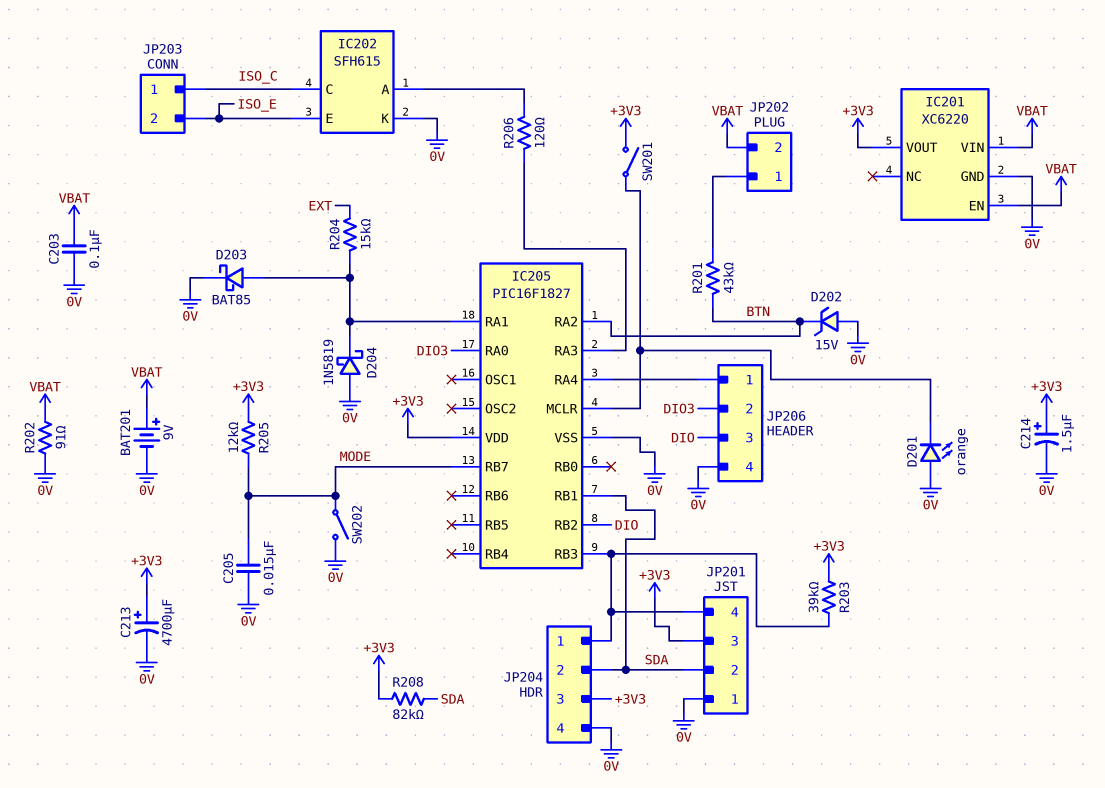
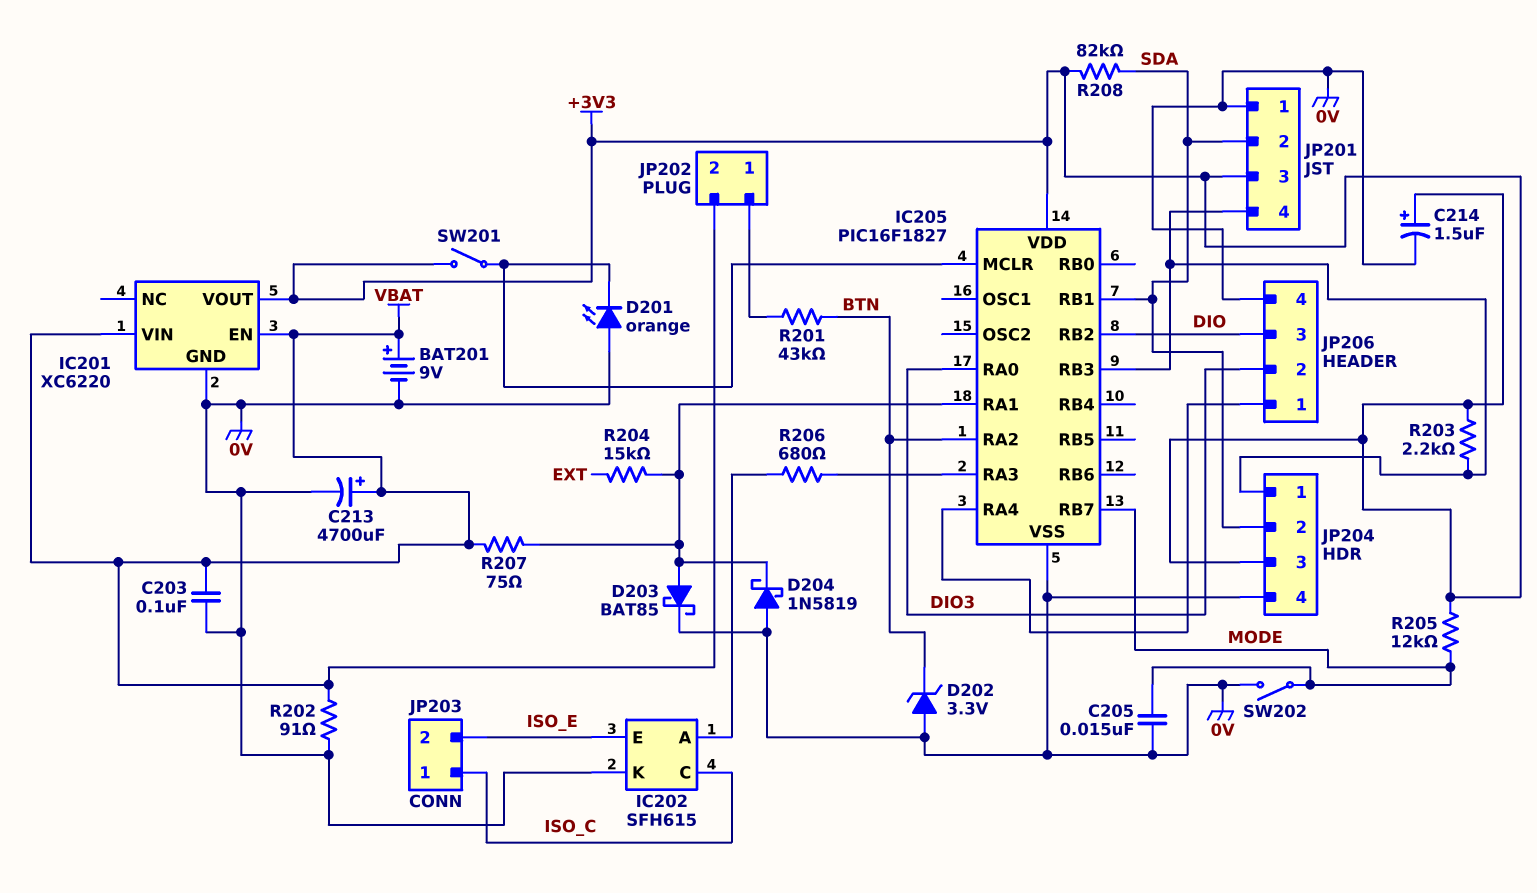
C213: 4700uF (plus +3V3, minus 0V) -> 4700uF (plus VBAT, minus 0V)
D202: zener 15V (A 0V, K BTN) -> zener 3.3V (A 0V, K BTN)
R203: 39k (+3V3, IC205/RB3) -> 2.2k (+3V3, IC205/RB3)
R206: 120 (IC202/A, IC205/RA3) -> 680 (IC202/A, IC205/RA3)
R207: none -> 75 (IC205/RA1, VBAT)

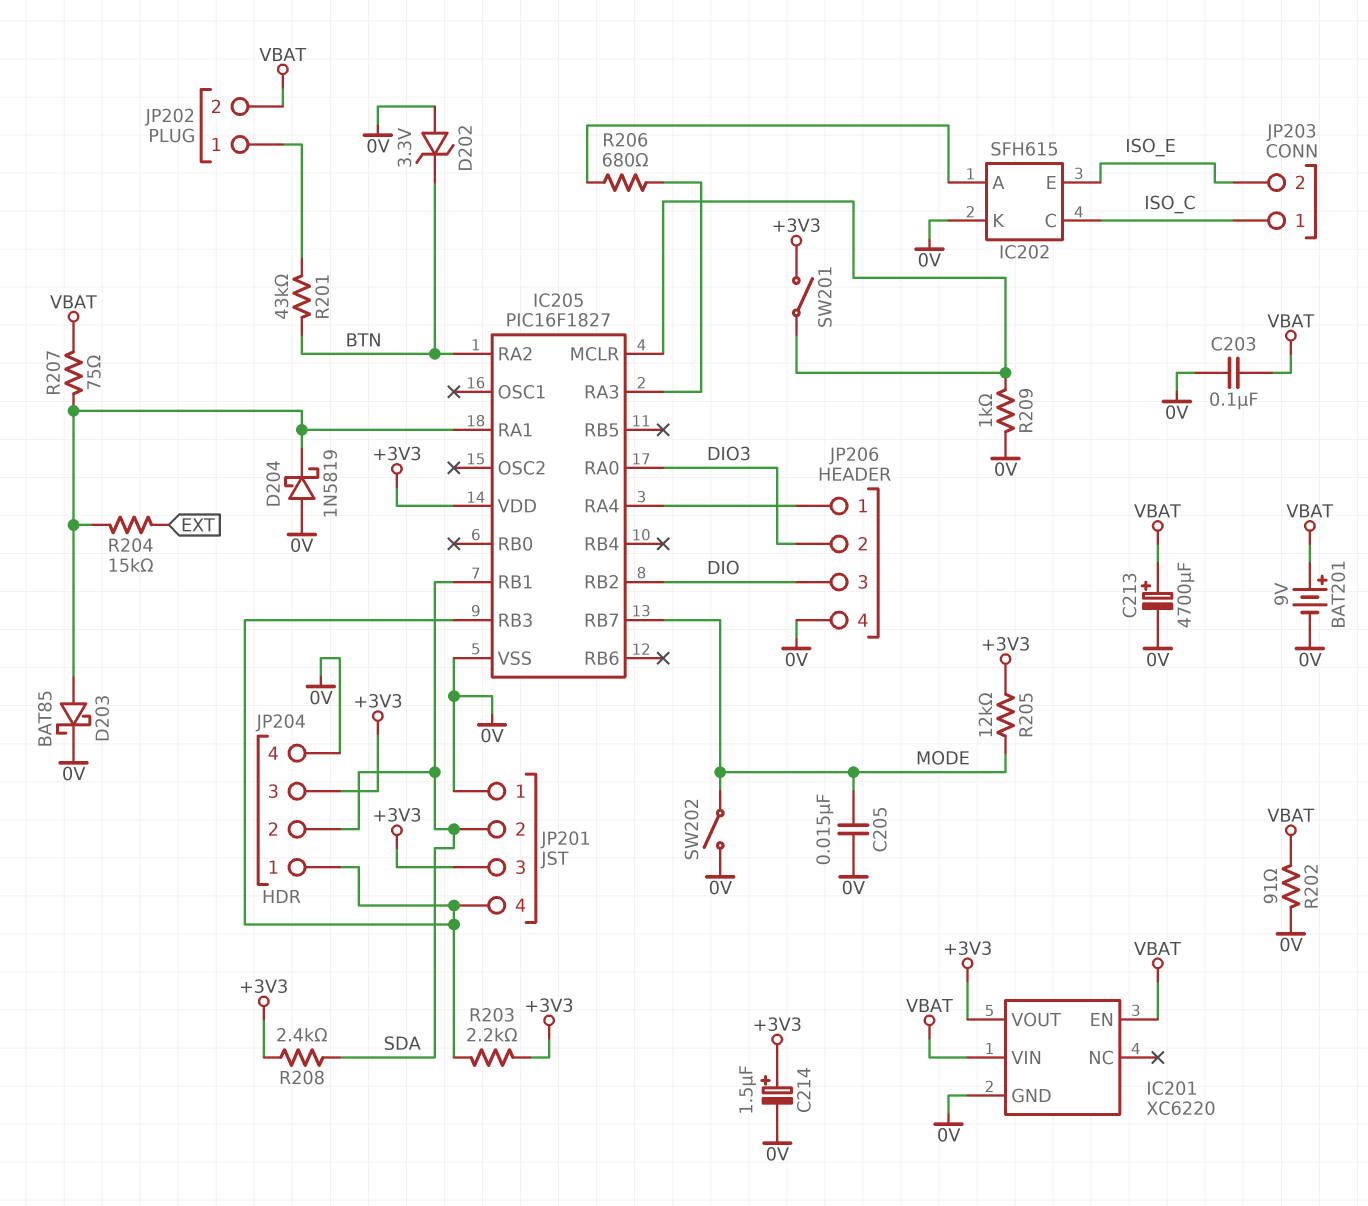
D201: LED orange (A 0V, K IC205/MCLR) -> none
R208: 82k (+3V3, SDA) -> 2.4k (+3V3, SDA)
R209: none -> 1k (0V, IC205/MCLR)

